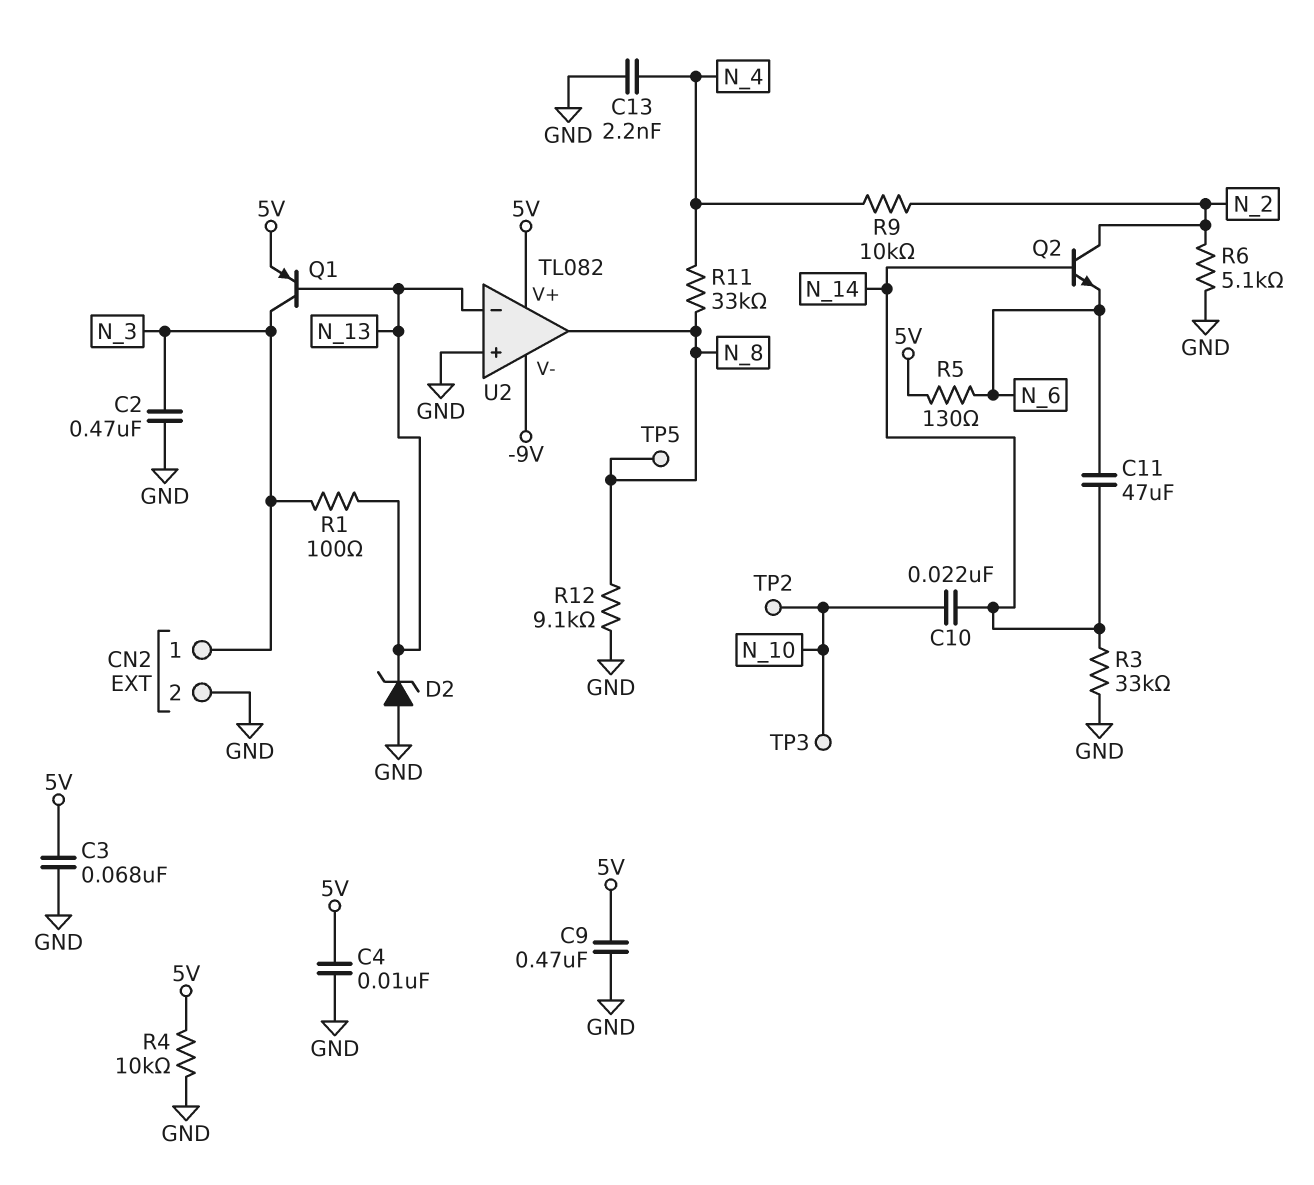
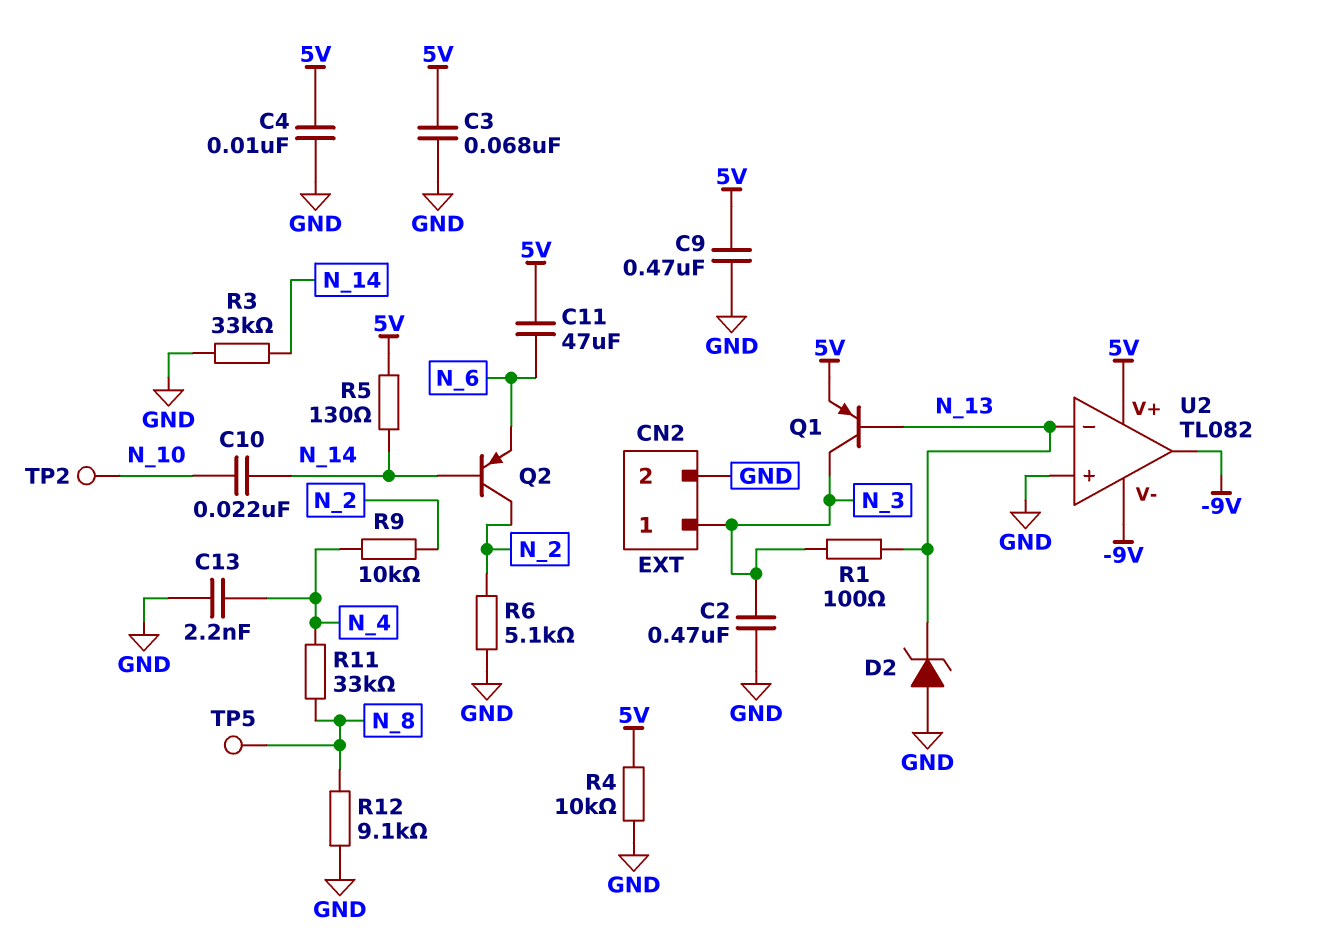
C11: 47uF (N_6, N_14) -> 47uF (5V, N_6)
Q2: NPN (B N_14, C N_2, E N_6) -> PNP (B N_14, C N_2, E N_6)
R5: 130 (5V, N_6) -> 130 (5V, N_14)
TP3: test point (N_10) -> none
U2 pin out: N_8 -> -9V

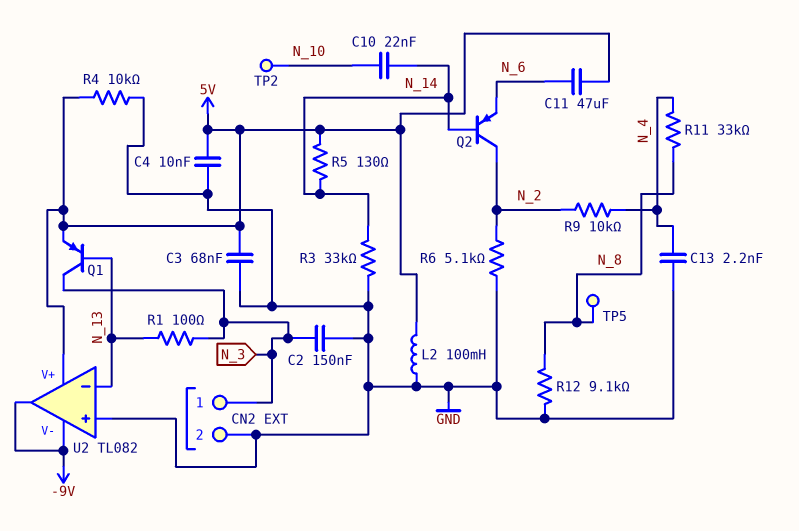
C2: 470nF (GND, N_3) -> 150nF (GND, N_3)
C9: 470nF (5V, GND) -> none
D2: zener (A GND, K N_13) -> none
L2: none -> 100mH (5V, GND)

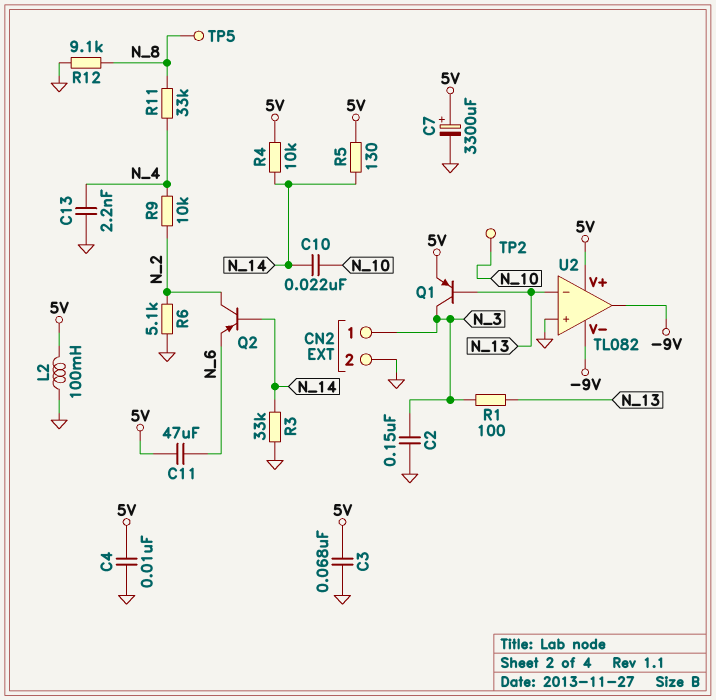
C7: none -> 3300uF (plus 5V, minus GND)
R4: 10k (5V, GND) -> 10k (5V, N_14)

